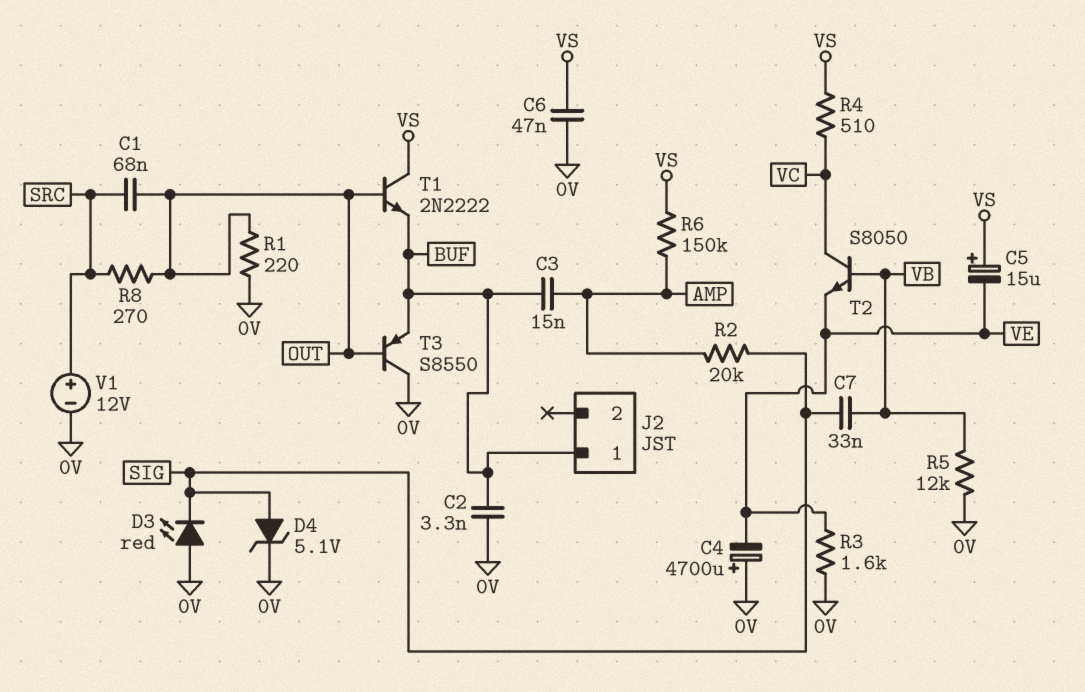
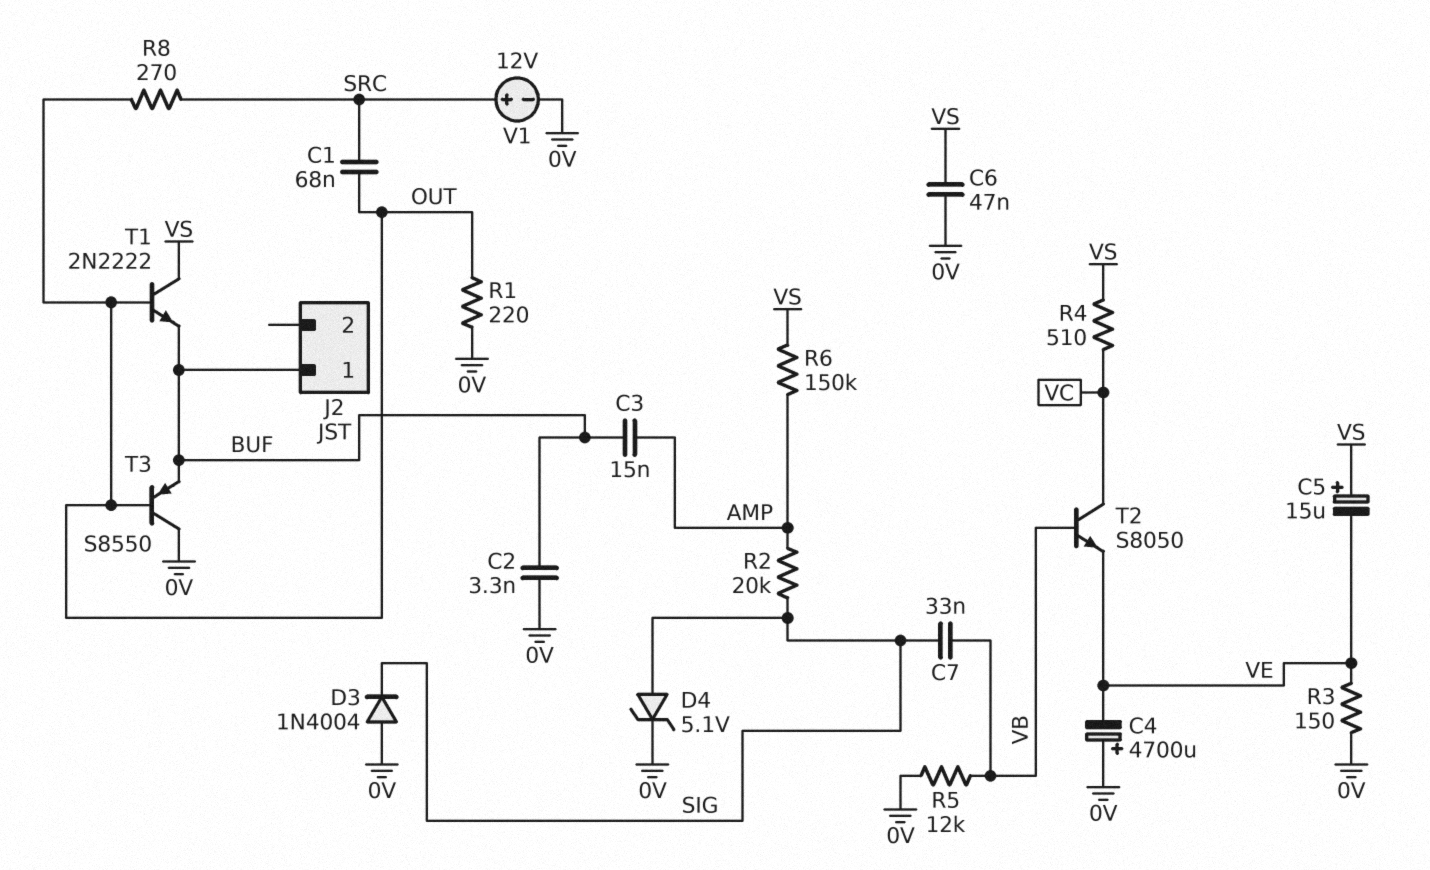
D3: LED red (A 0V, K SIG) -> diode 1N4004 (A 0V, K SIG)
R3: 1.6k (0V, VE) -> 150 (0V, VE)

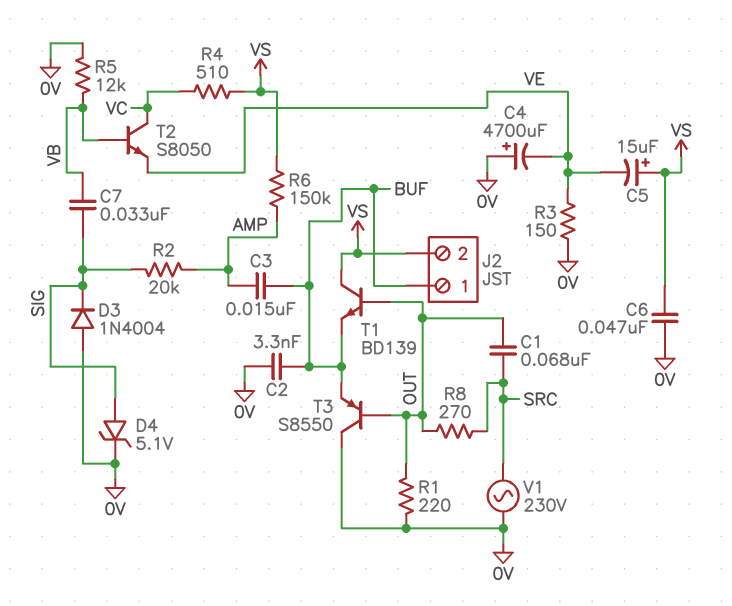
J2 pin 2: none -> VS
T1: NPN 2N2222 (B OUT, C VS, E BUF) -> NPN BD139 (B OUT, C VS, E BUF)
V1: 12V (plus SRC, minus 0V) -> AC 230V (0V, SRC)

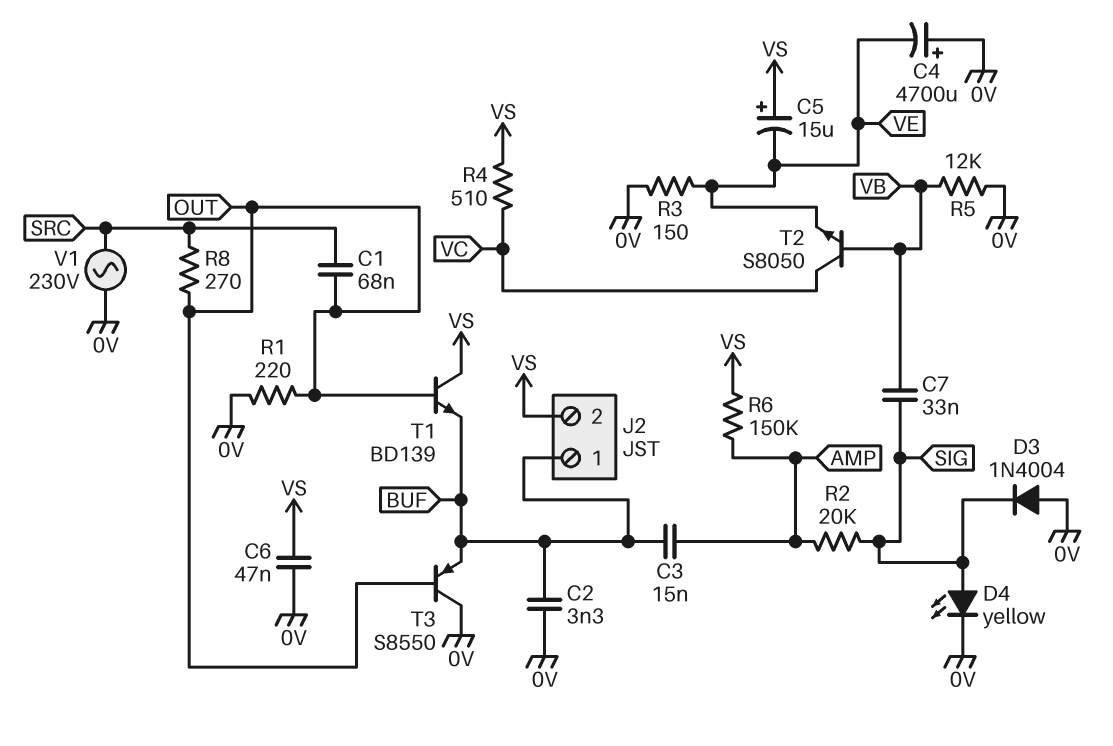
D4: zener 5.1V (A SIG, K 0V) -> LED yellow (A SIG, K 0V)

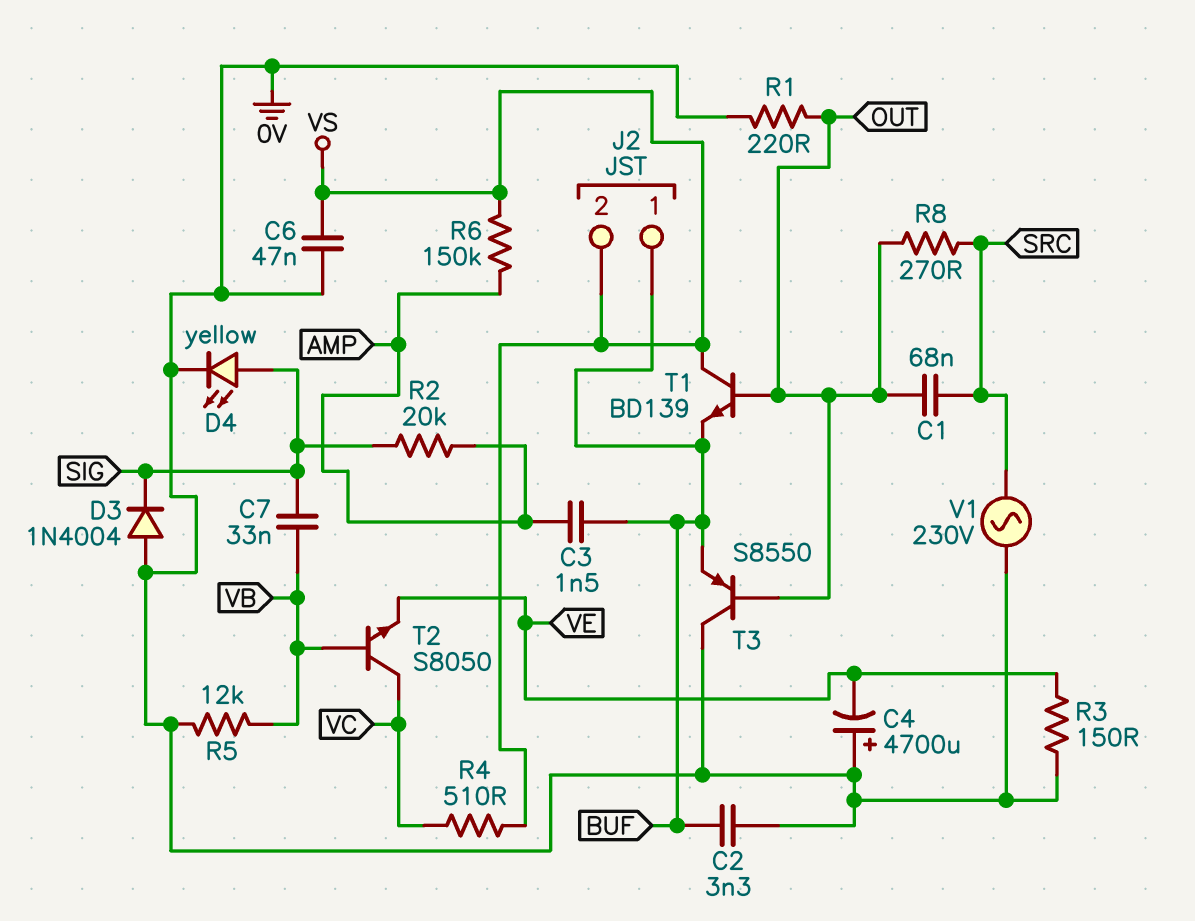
C3: 15nF (AMP, BUF) -> 1.5nF (AMP, BUF)
C5: 15uF (plus VS, minus VE) -> none

